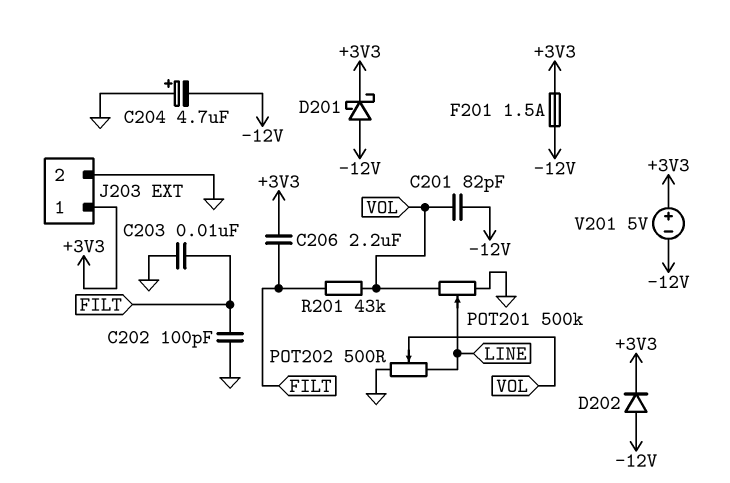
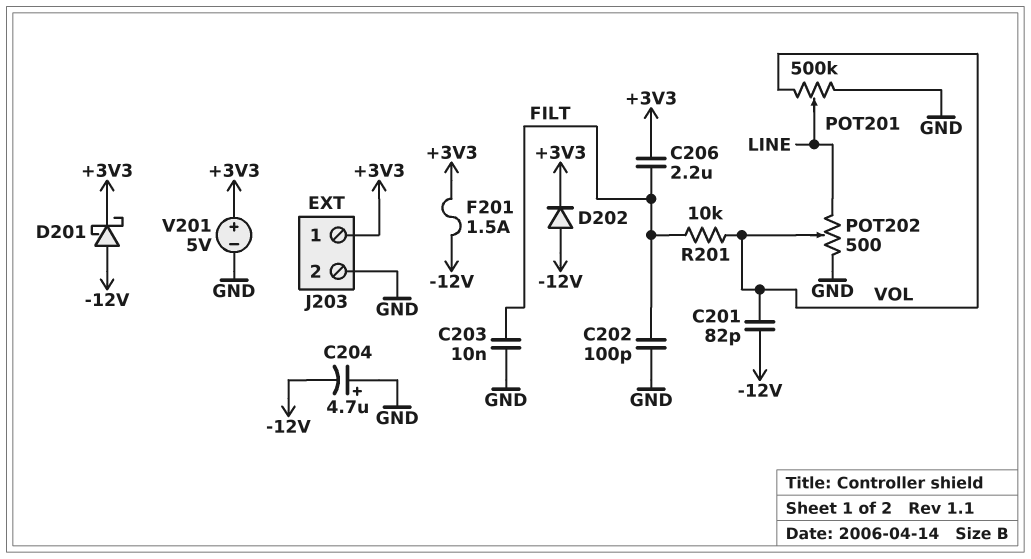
R201: 43k (FILT, VOL) -> 10k (FILT, VOL)
V201: 5V (plus +3V3, minus -12V) -> 5V (plus +3V3, minus GND)

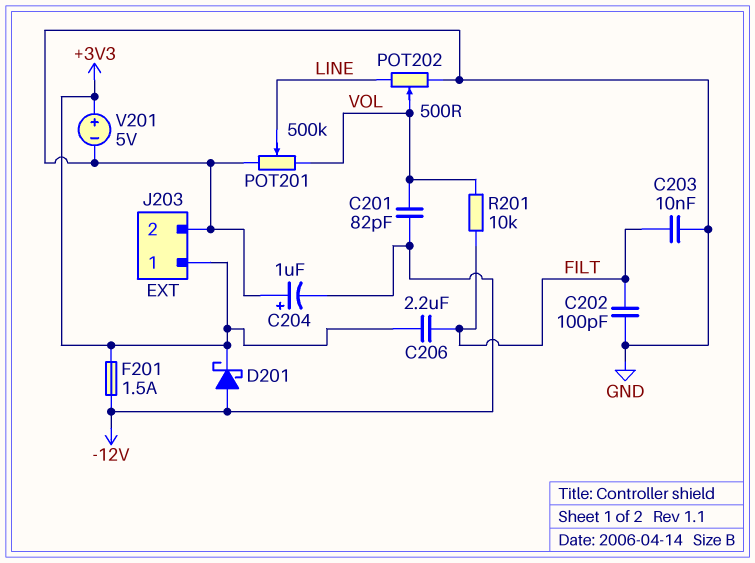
C204: 4.7uF (plus GND, minus -12V) -> 1uF (plus GND, minus -12V)
D202: diode (A -12V, K +3V3) -> none

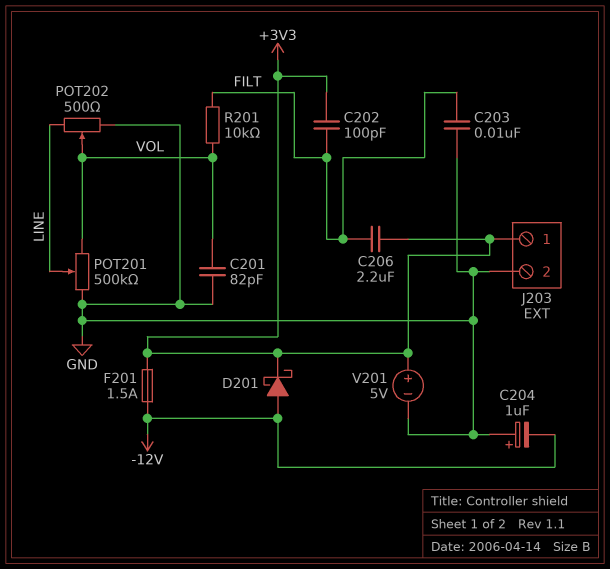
C201: 82pF (-12V, VOL) -> 82pF (GND, VOL)
C202: 100pF (FILT, GND) -> 100pF (+3V3, FILT)

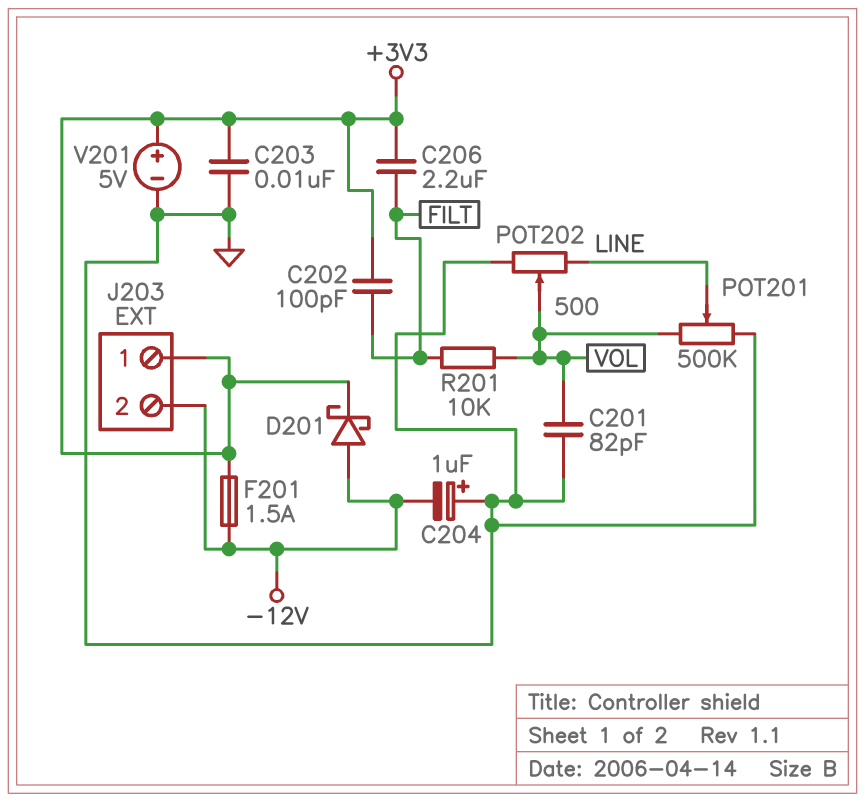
C203: 10nF (FILT, GND) -> 10nF (+3V3, GND)
J203 pin 2: GND -> -12V

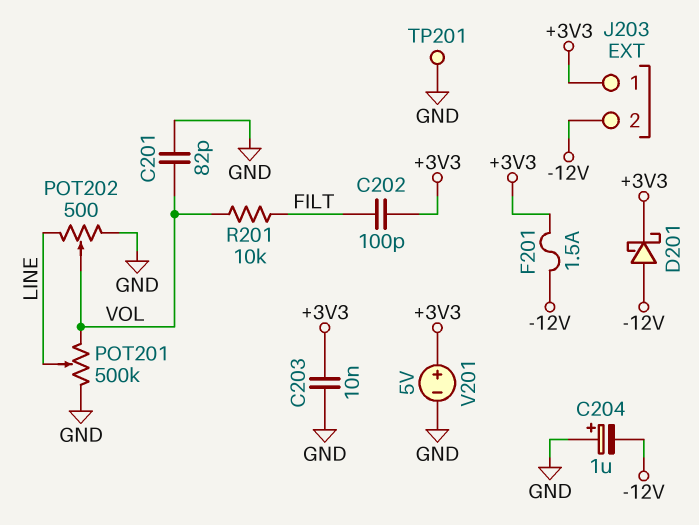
C206: 2.2uF (+3V3, FILT) -> none
TP201: none -> test point (GND)

